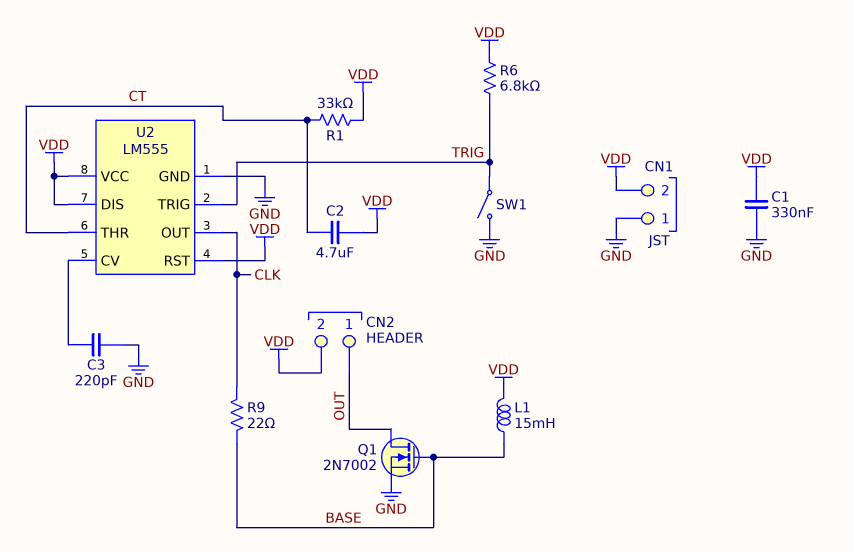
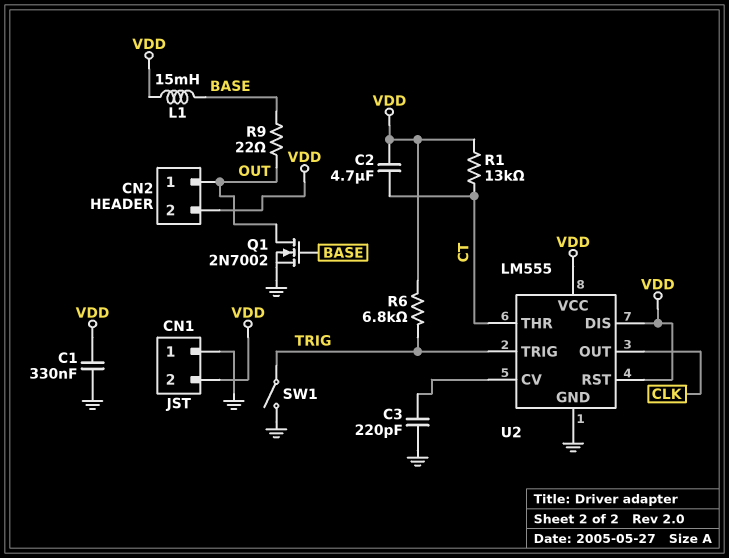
R1: 33k (CT, VDD) -> 13k (CT, VDD)
R9: 22 (BASE, CLK) -> 22 (BASE, OUT)

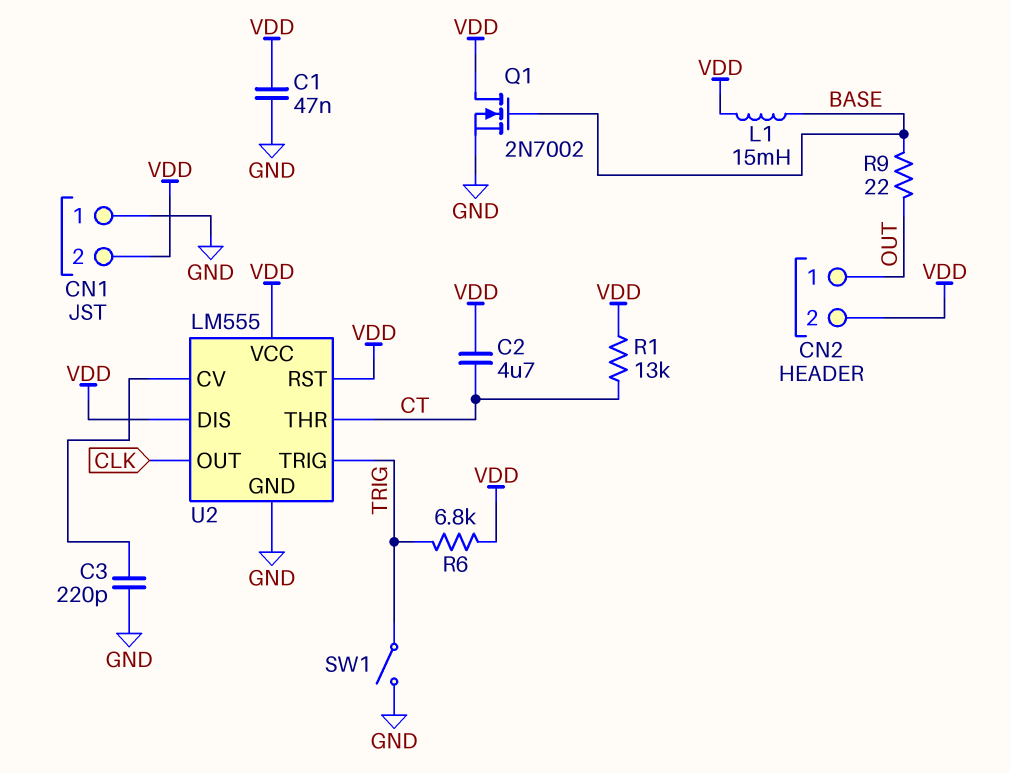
C1: 330nF (GND, VDD) -> 47nF (GND, VDD)
Q1: NMOS 2N7002 (G BASE, D OUT, S GND) -> NMOS 2N7002 (G BASE, D VDD, S GND)

